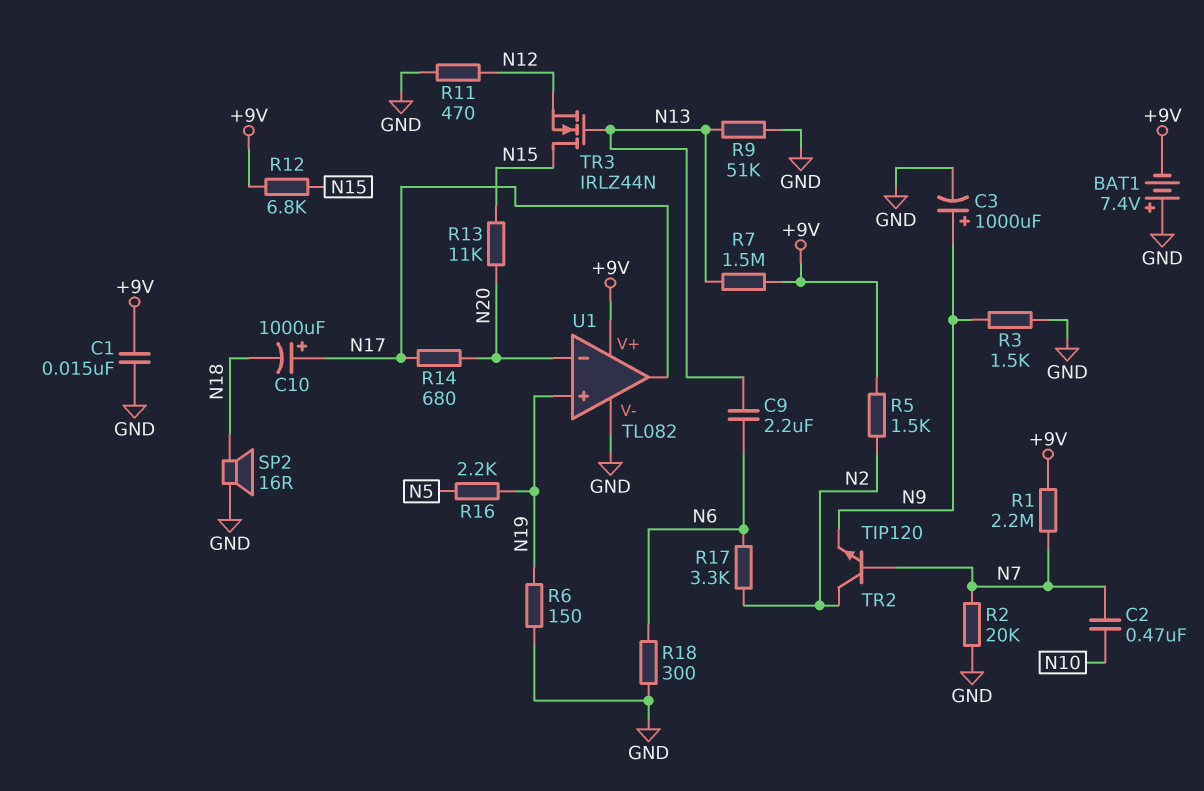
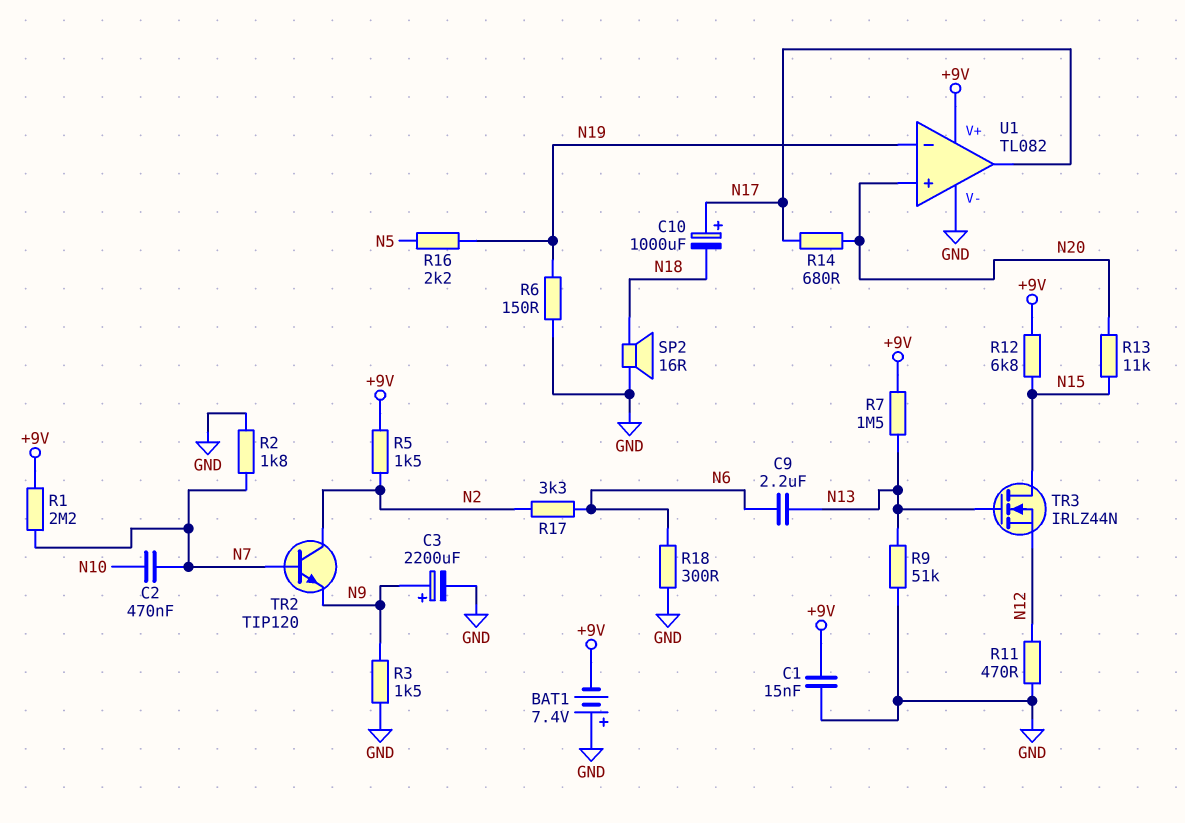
C3: 1000uF (plus N9, minus GND) -> 2200uF (plus N9, minus GND)
R2: 20k (GND, N7) -> 1.8k (GND, N7)
U1 pin in+: N19 -> N20
U1 pin in-: N20 -> N19

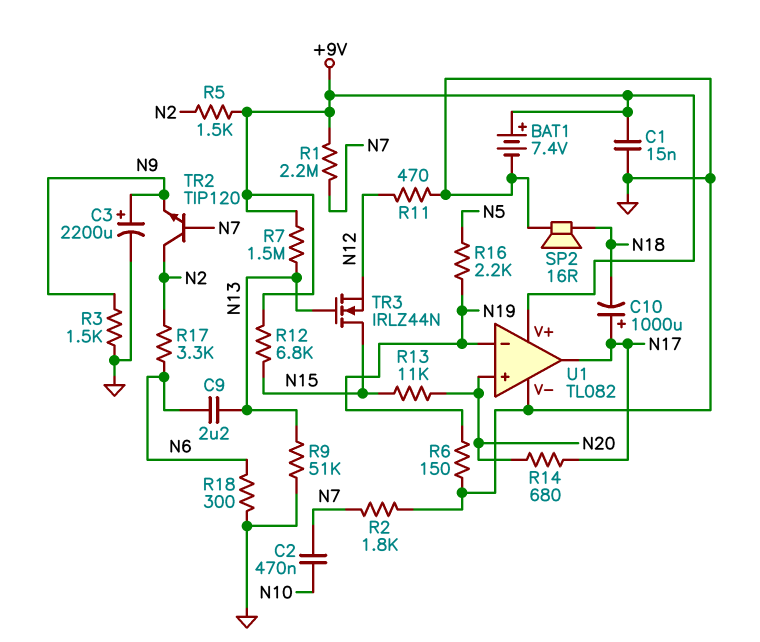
BAT1: 7.4V (plus GND, minus +9V) -> 7.4V (plus +9V, minus GND)

